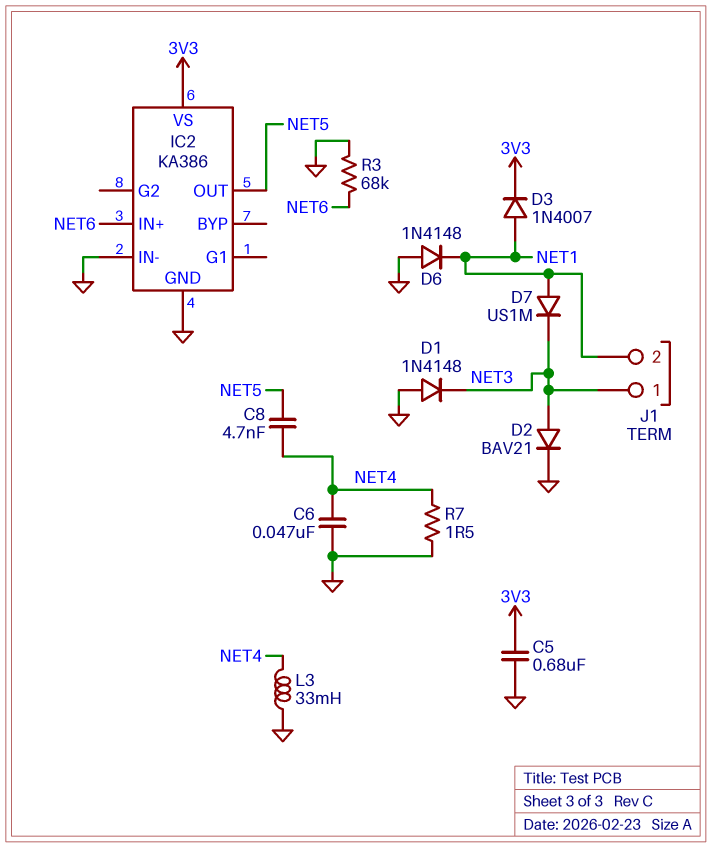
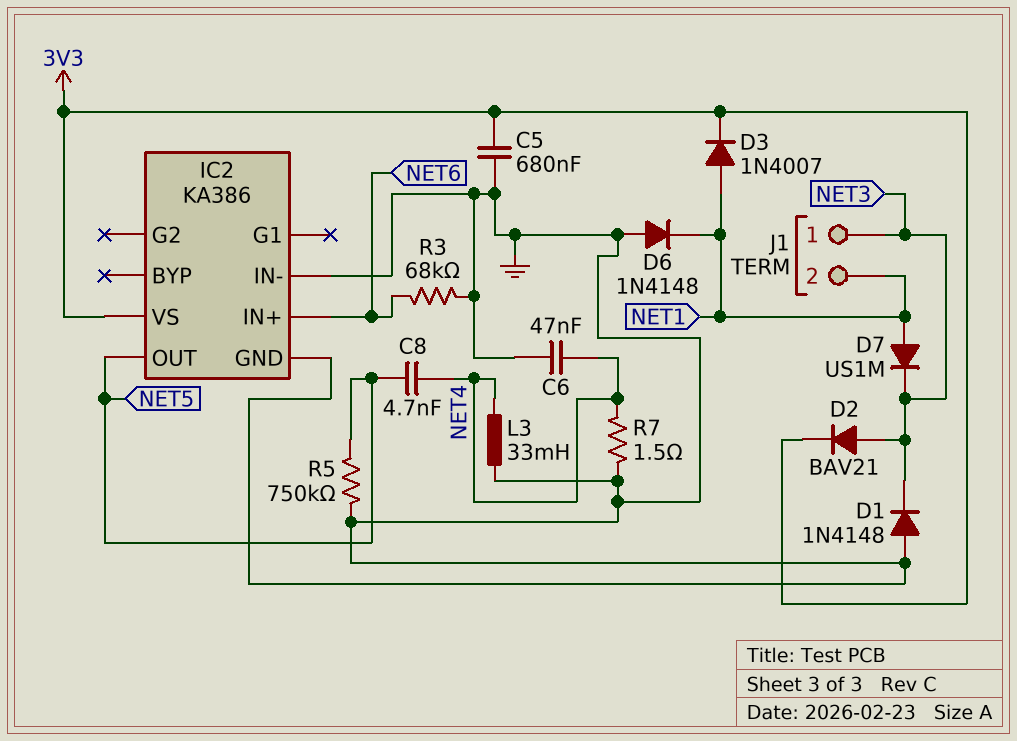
D2: diode BAV21 (A NET3, K GND) -> diode BAV21 (A NET3, K 3V3)
R5: none -> 750k (GND, NET5)

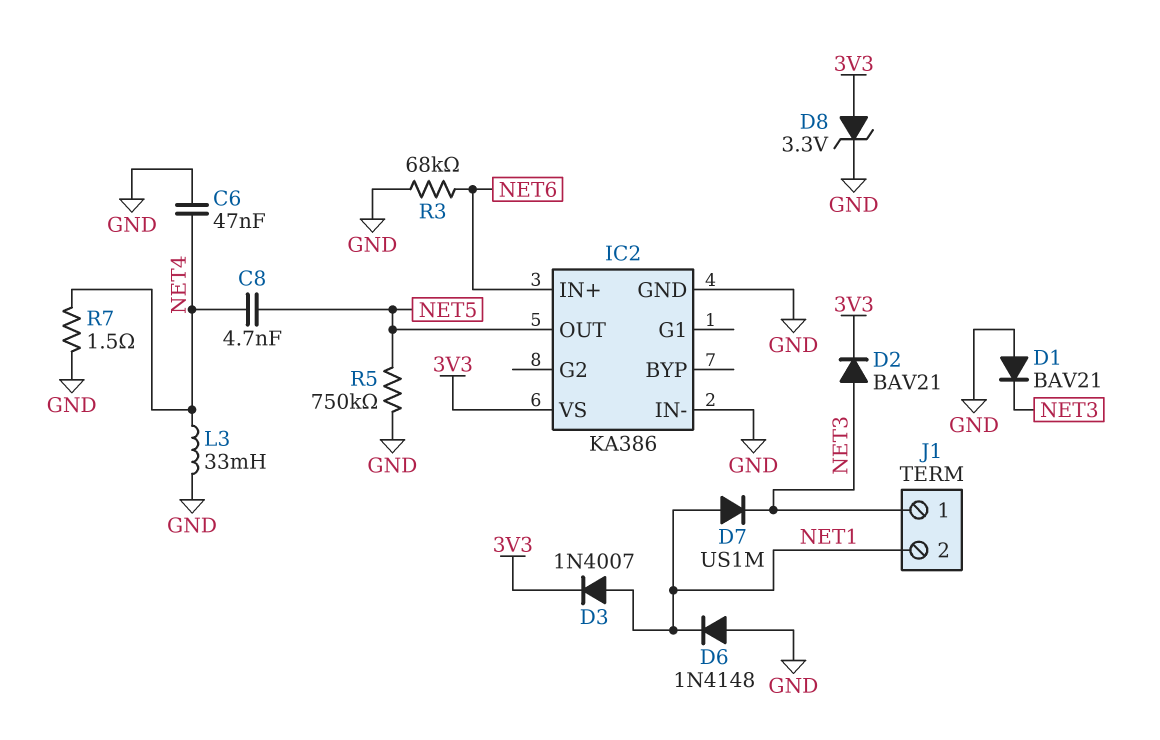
C5: 680nF (3V3, GND) -> none
D1: diode 1N4148 (A GND, K NET3) -> diode BAV21 (A GND, K NET3)
D8: none -> zener 3.3V (A 3V3, K GND)

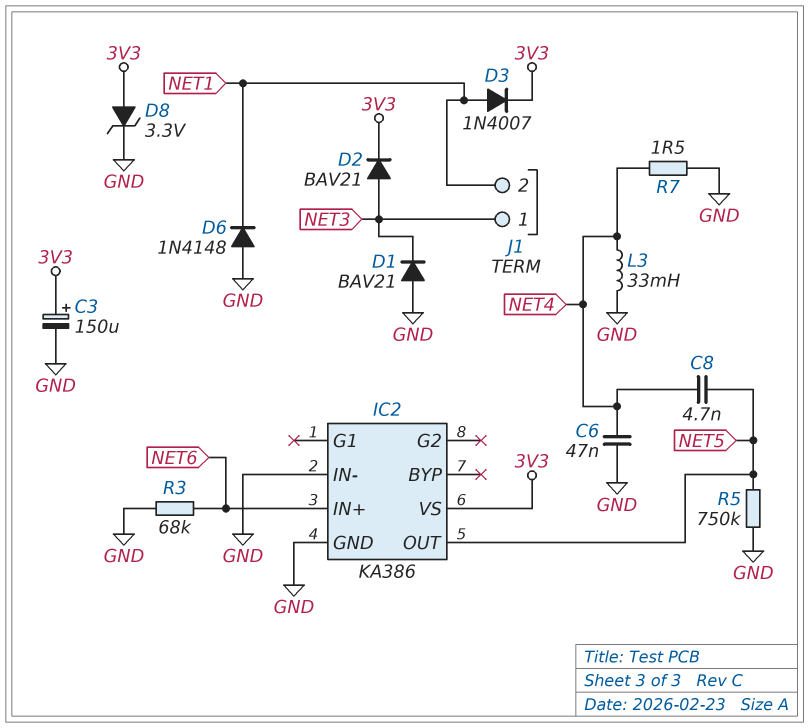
C3: none -> 150uF (plus 3V3, minus GND)
D7: diode US1M (A NET1, K NET3) -> none

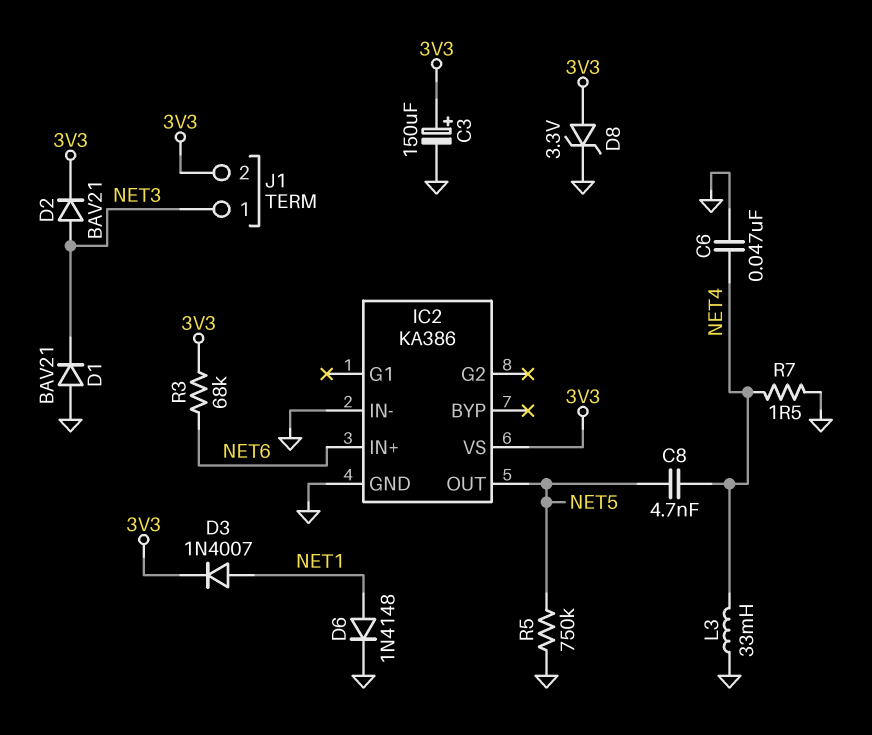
D6: diode 1N4148 (A GND, K NET1) -> diode 1N4148 (A NET1, K GND)
J1 pin 2: NET1 -> 3V3
R3: 68k (GND, NET6) -> 68k (3V3, NET6)

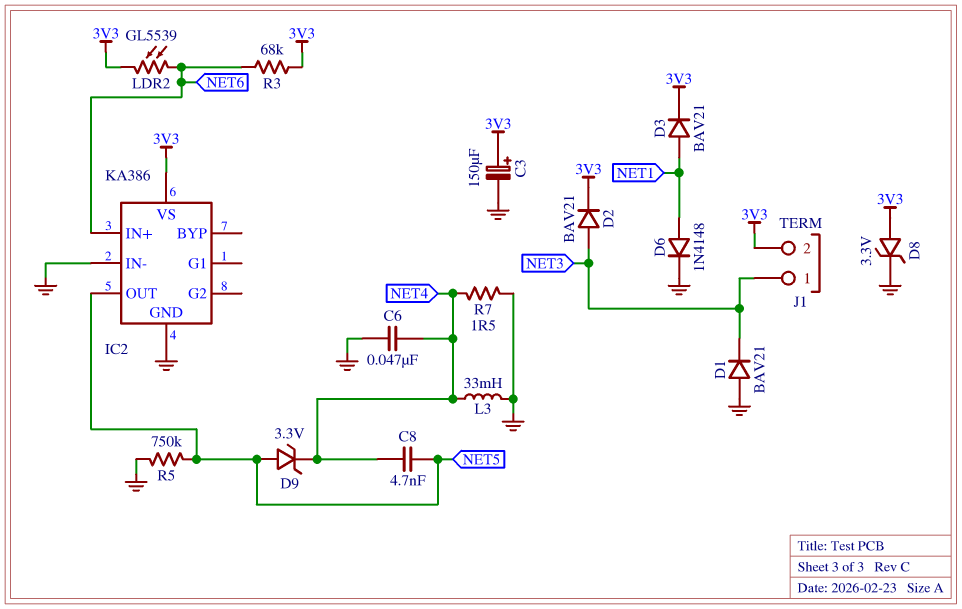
D3: diode 1N4007 (A NET1, K 3V3) -> diode BAV21 (A NET1, K 3V3)
D9: none -> zener 3.3V (A NET5, K NET4)
LDR2: none -> GL5539 (3V3, NET6)

